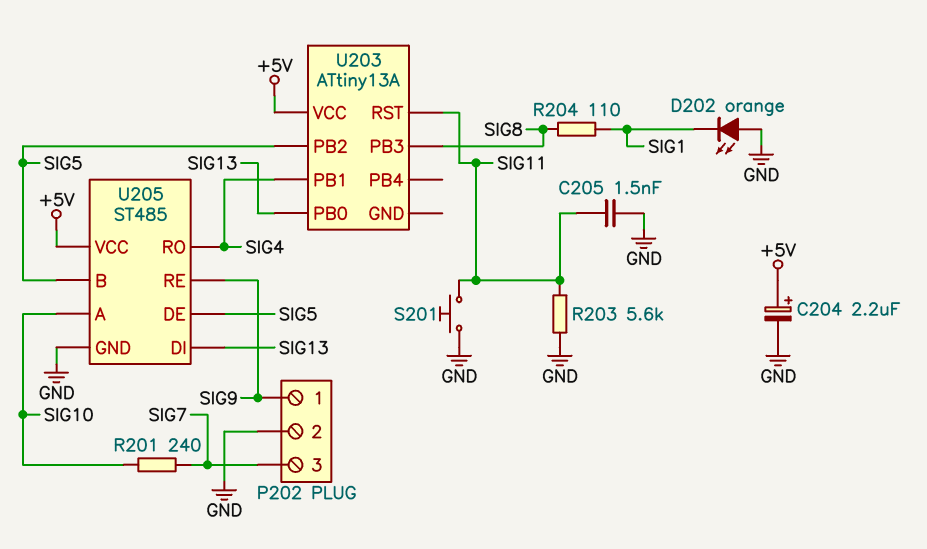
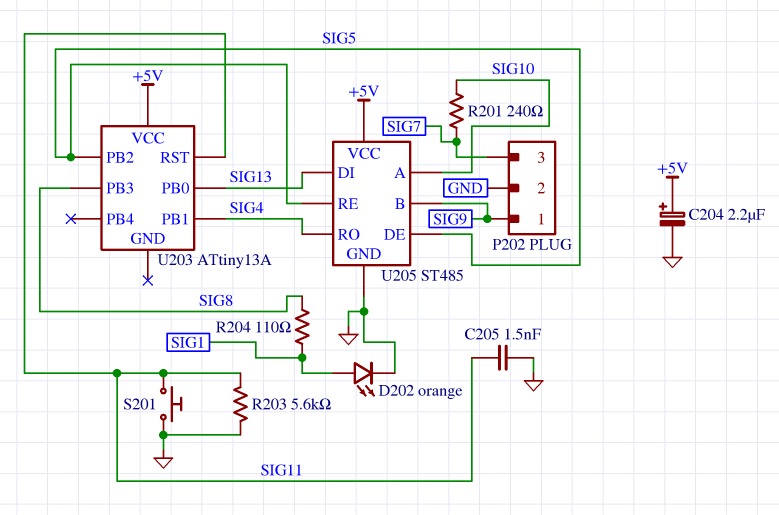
D202: LED orange (A GND, K SIG1) -> LED orange (A SIG1, K GND)
U205 pin B: SIG5 -> SIG9
U205 pin RE: SIG9 -> SIG5

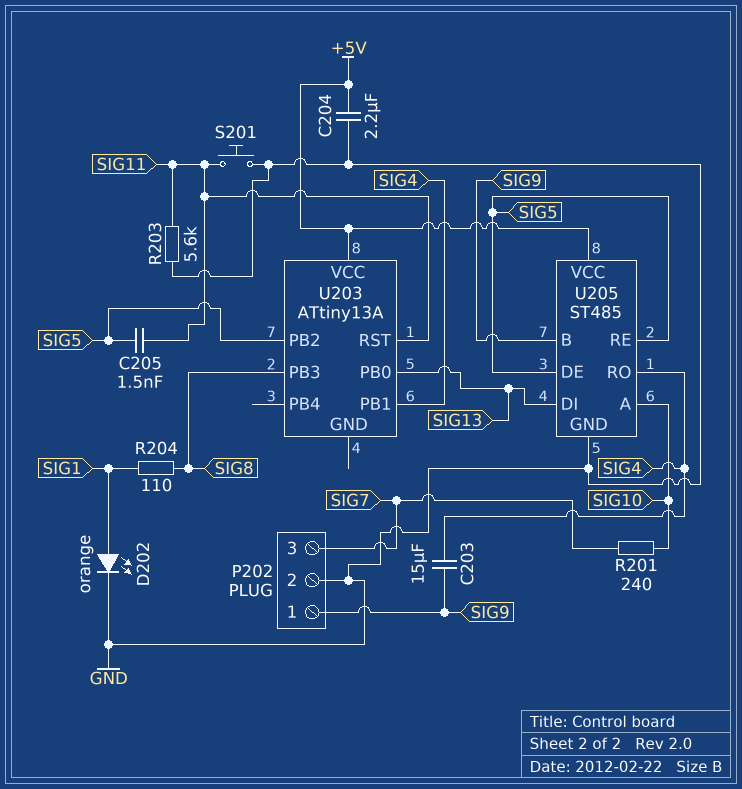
C203: none -> 15uF (SIG4, SIG9)
C204: 2.2uF (plus +5V, minus GND) -> 2.2uF (+5V, GND)
C205: 1.5nF (GND, SIG11) -> 1.5nF (SIG5, SIG11)

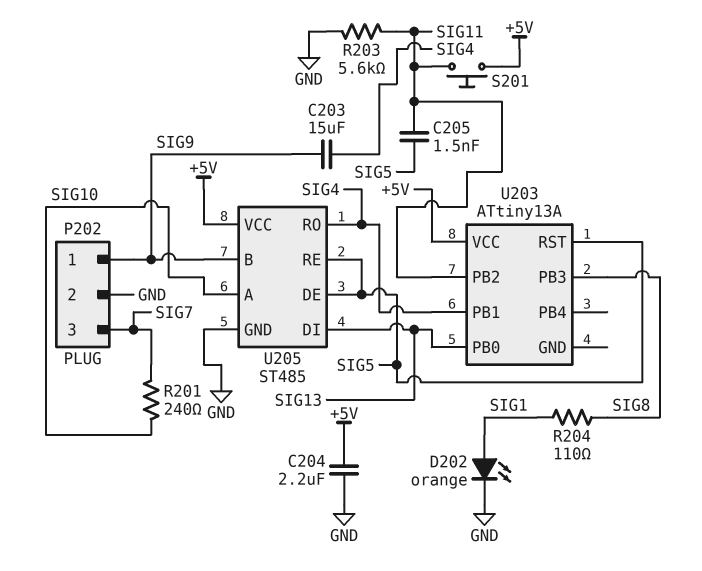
S201: button (GND, SIG11) -> button (+5V, SIG11)
U203 pin PB2: SIG5 -> SIG11
U203 pin RST: SIG11 -> SIG5

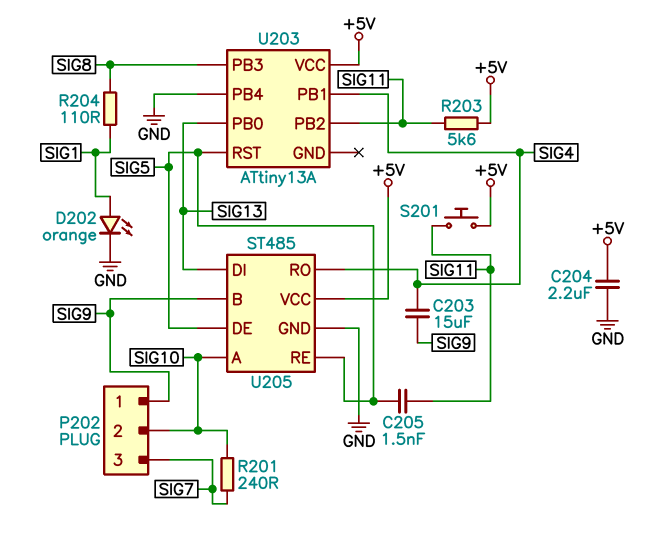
P202 pin 2: GND -> SIG10
R203: 5.6k (GND, SIG11) -> 5.6k (+5V, SIG11)
U203 pin PB4: none -> GND

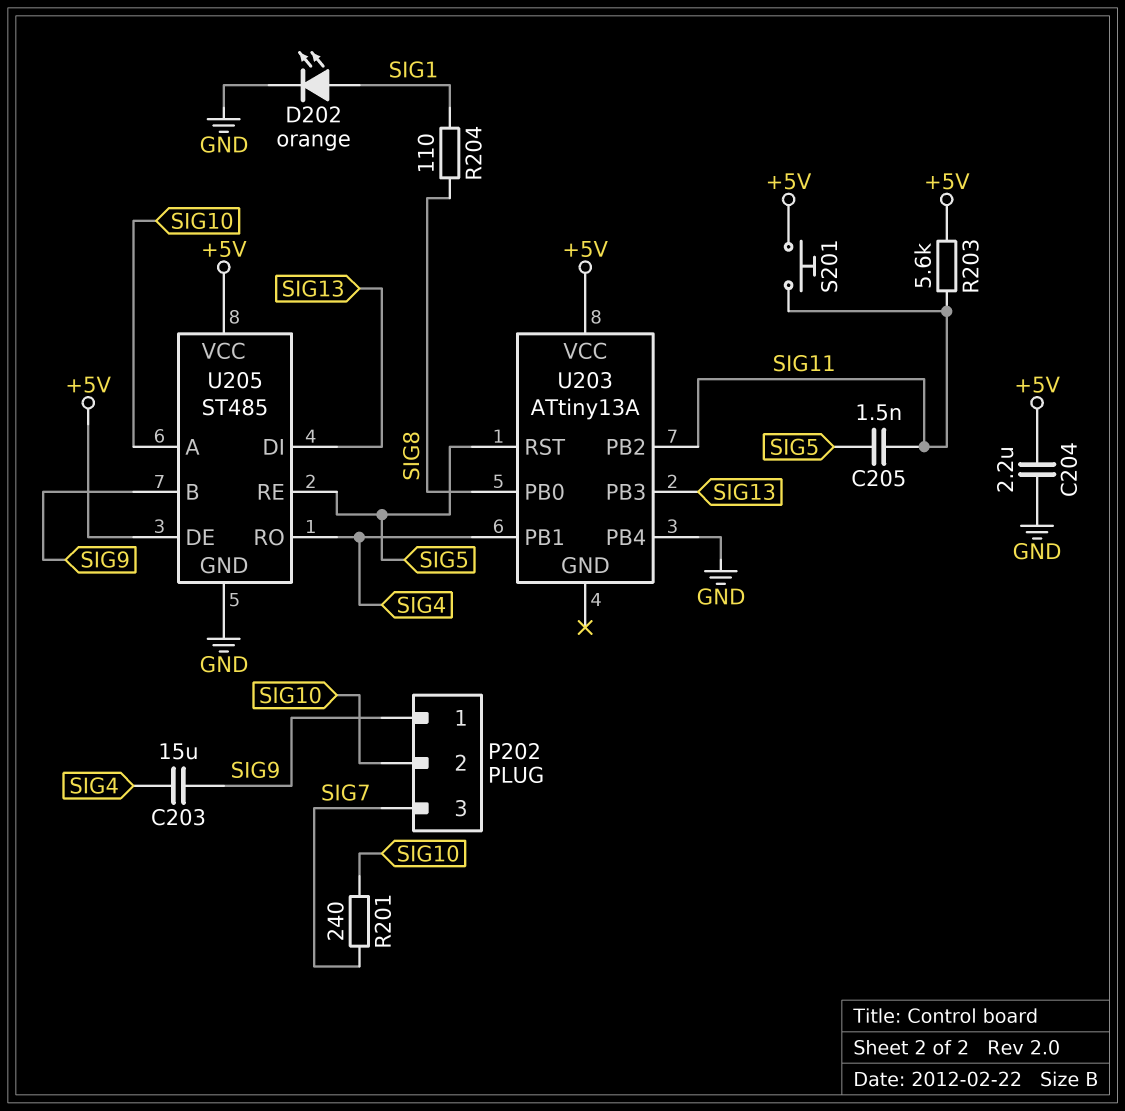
U203 pin PB0: SIG13 -> SIG8
U203 pin PB3: SIG8 -> SIG13
U205 pin DE: SIG5 -> +5V

